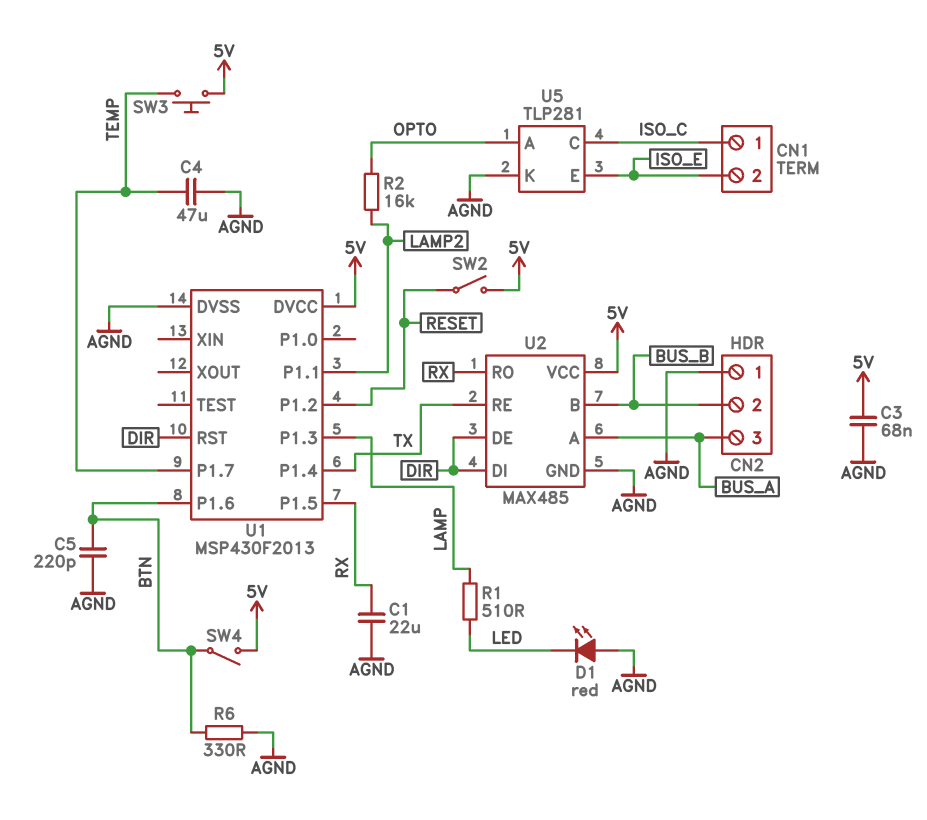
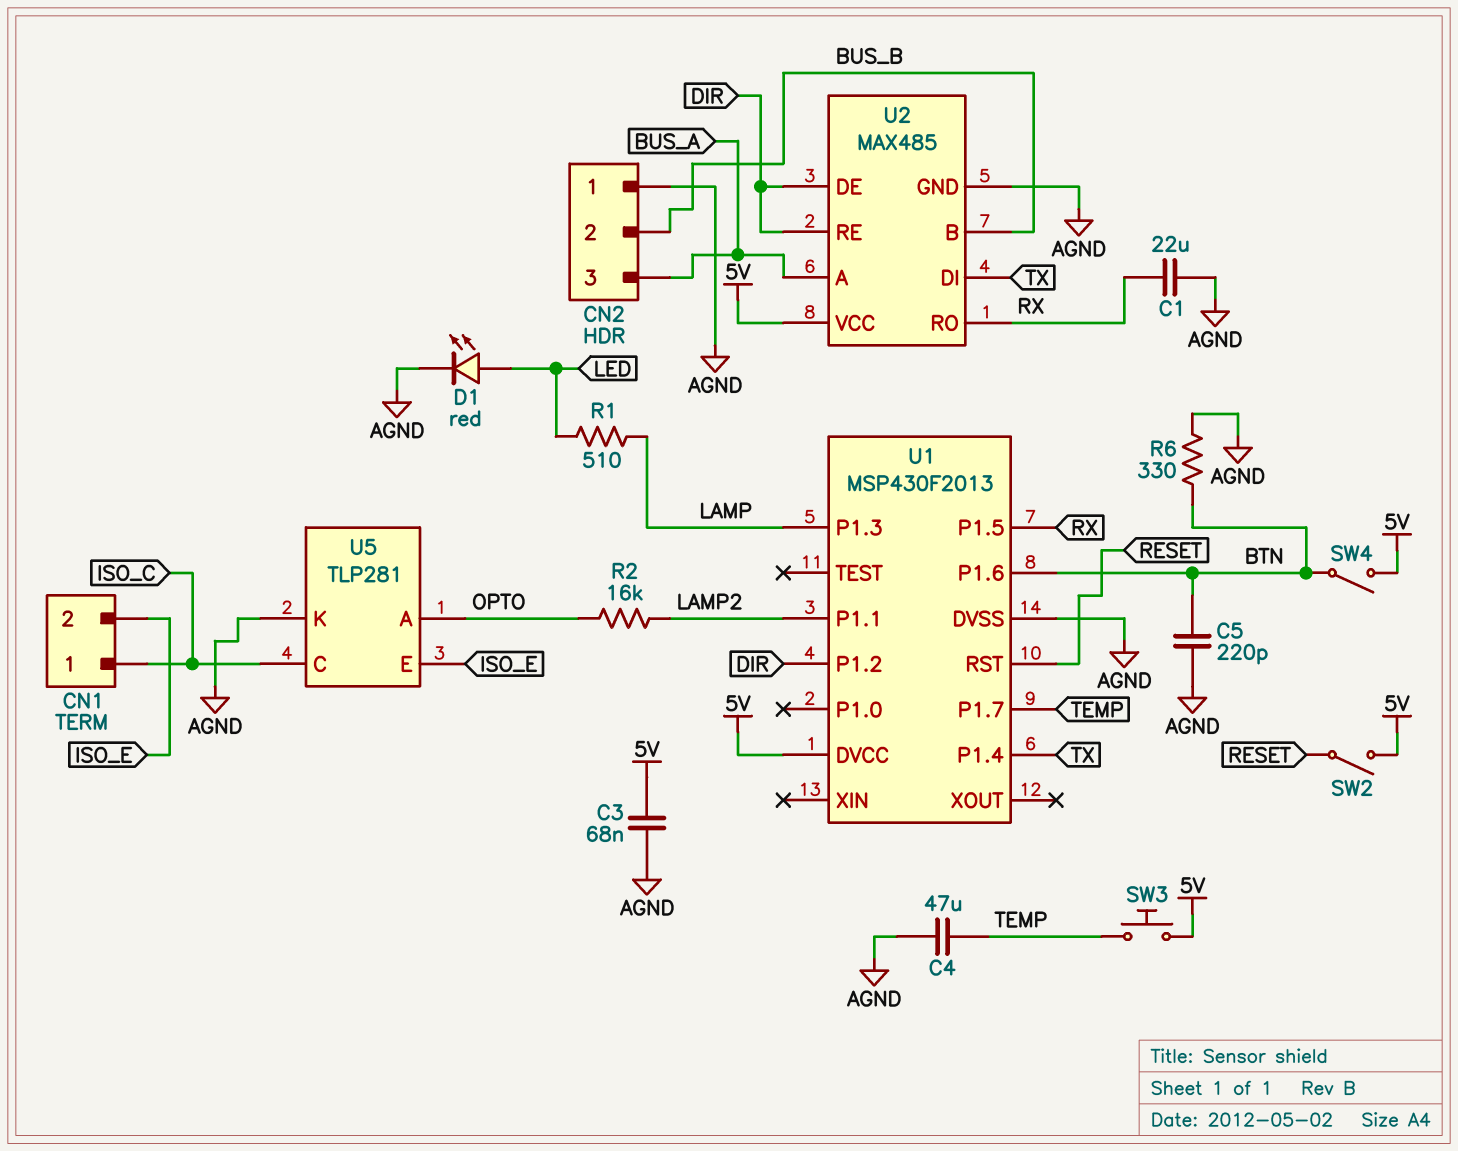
D1: LED red (A AGND, K LED) -> LED red (A LED, K AGND)
U1 pin P1.2: RESET -> DIR
U1 pin RST: DIR -> RESET
U2 pin DI: DIR -> TX
U2 pin RE: TX -> DIR

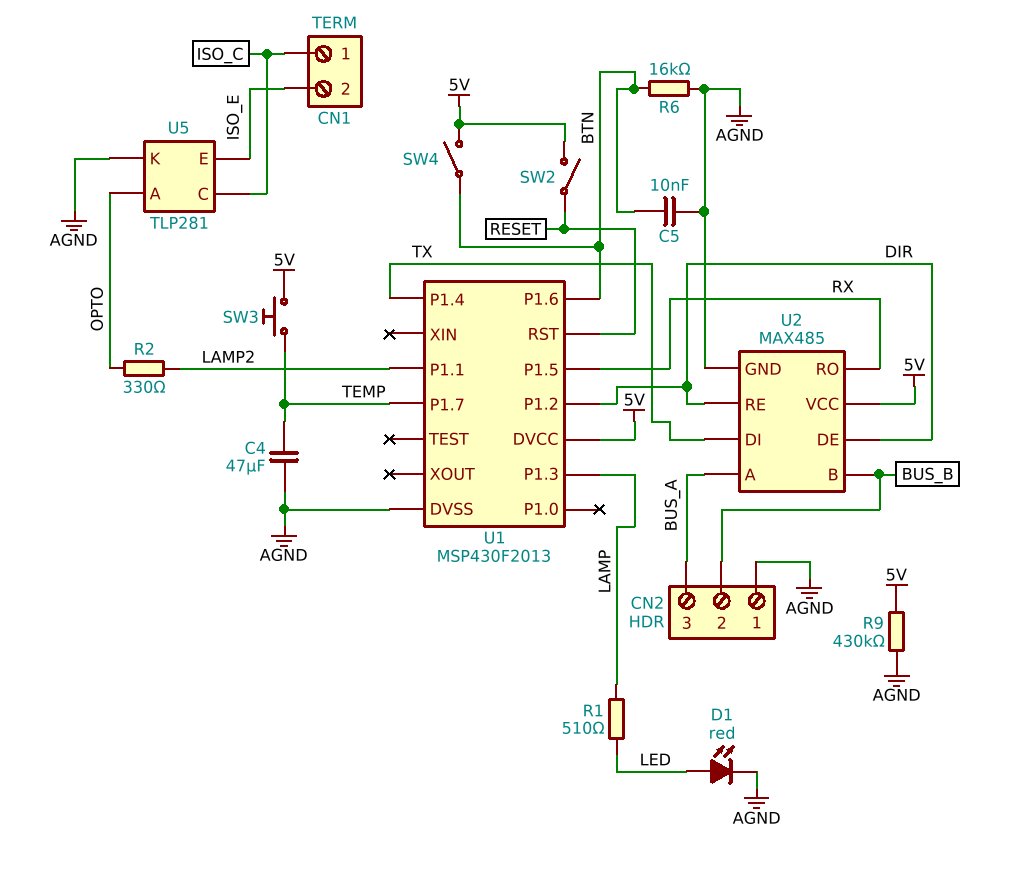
C1: 22uF (AGND, RX) -> none
C3: 68nF (5V, AGND) -> none
C5: 220pF (AGND, BTN) -> 10nF (AGND, BTN)
R2: 16k (LAMP2, OPTO) -> 330 (LAMP2, OPTO)
R6: 330 (AGND, BTN) -> 16k (AGND, BTN)
R9: none -> 430k (5V, AGND)

